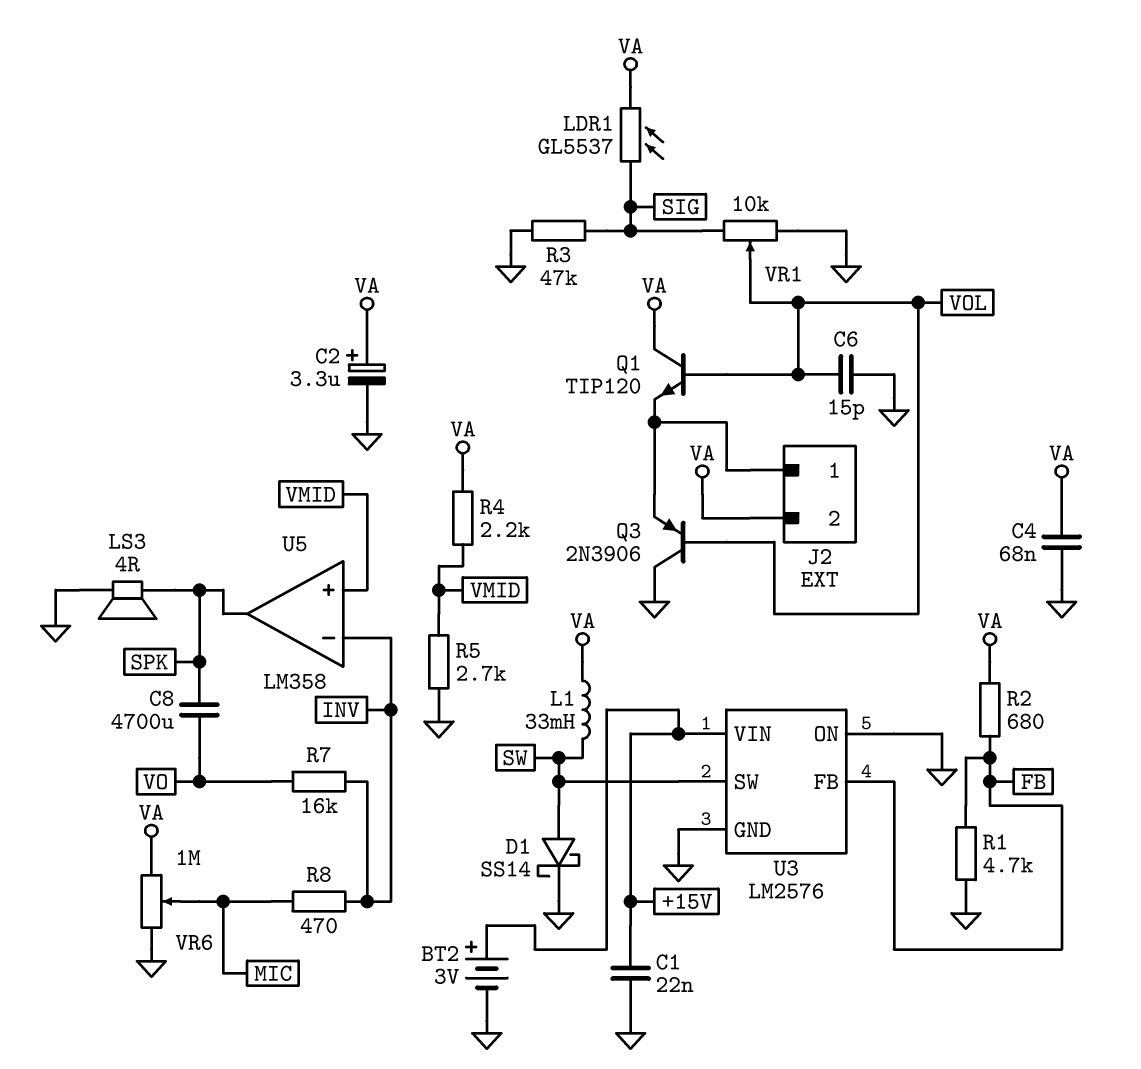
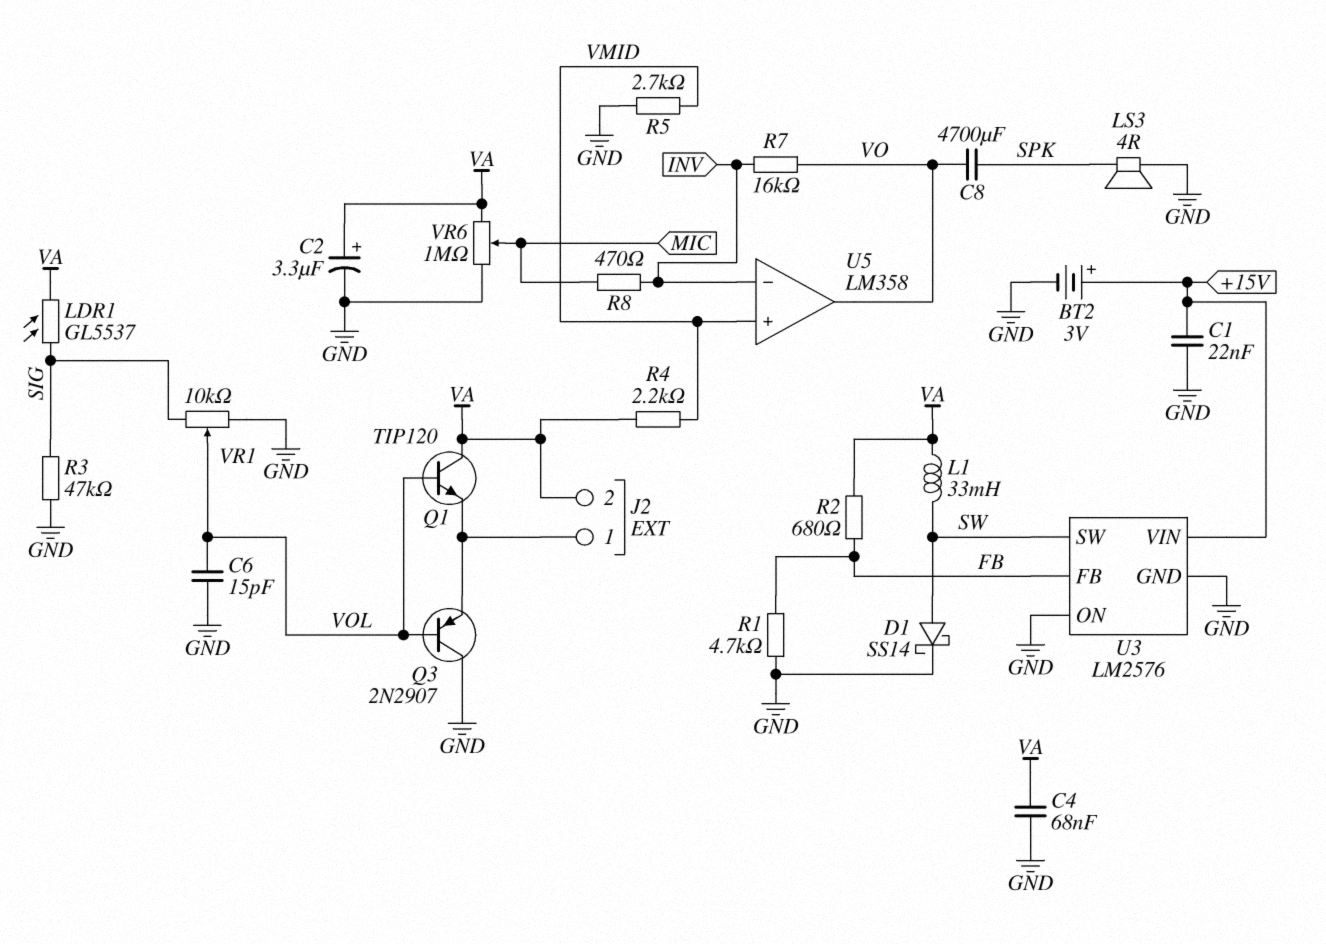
Q3: PNP 2N3906 (B VOL, C GND, E J2/1) -> PNP 2N2907 (B VOL, C GND, E J2/1)
U5 pin out: SPK -> VO

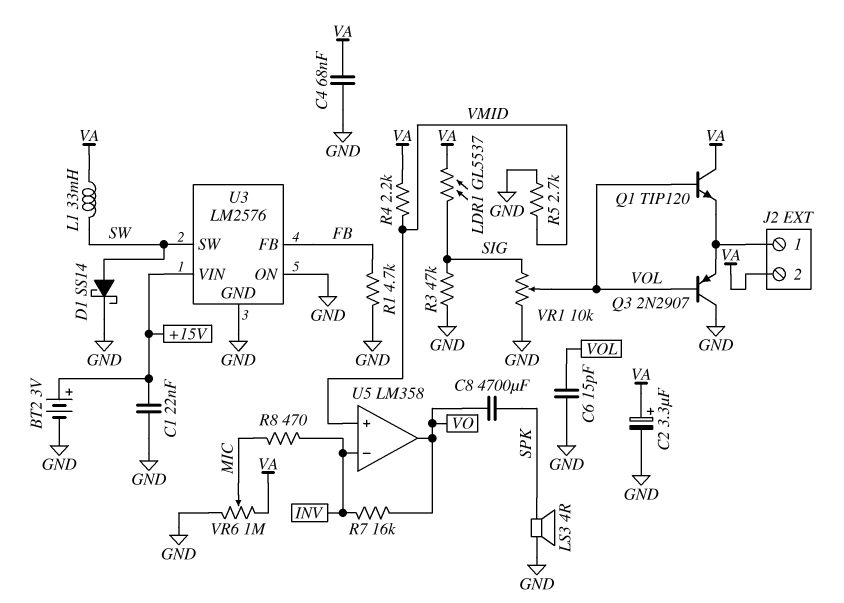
R2: 680 (FB, VA) -> none

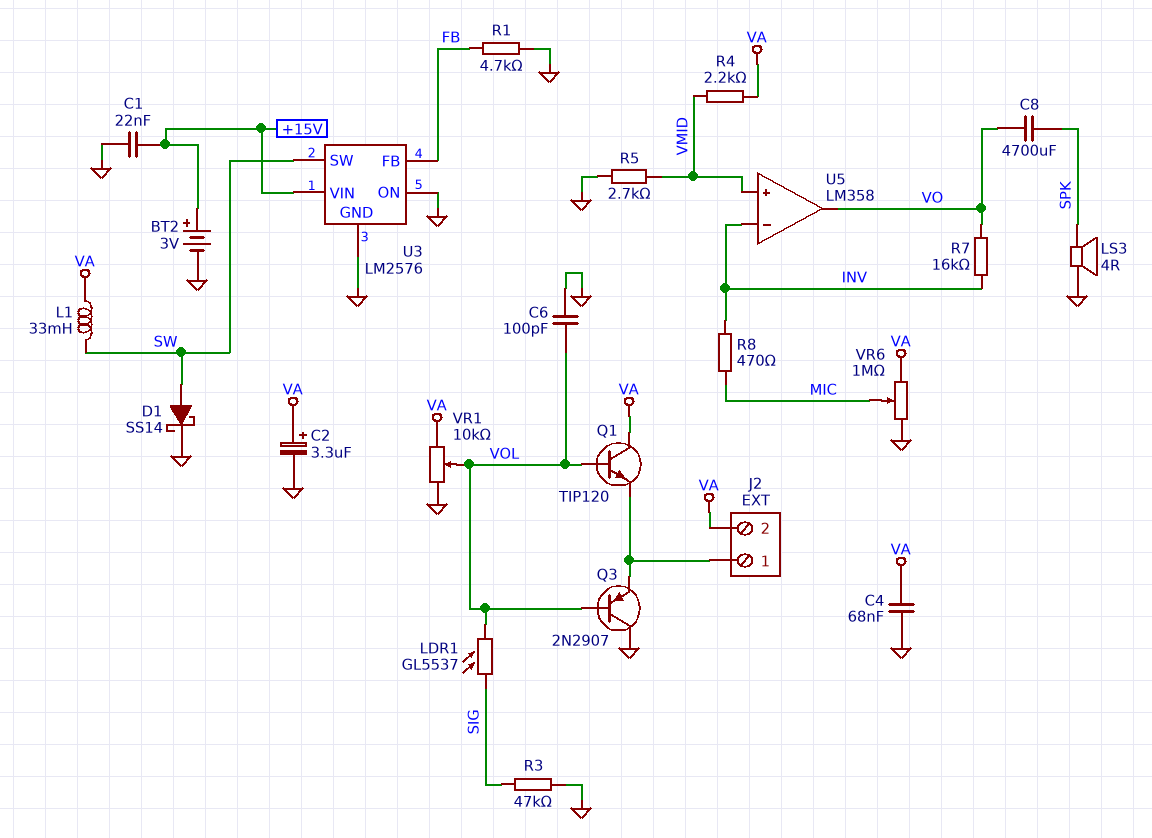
C6: 15pF (GND, VOL) -> 100pF (GND, VOL)
LDR1: GL5537 (SIG, VA) -> GL5537 (SIG, VOL)
VR1: 10k (GND, SIG, wiper VOL) -> 10k (GND, VA, wiper VOL)

